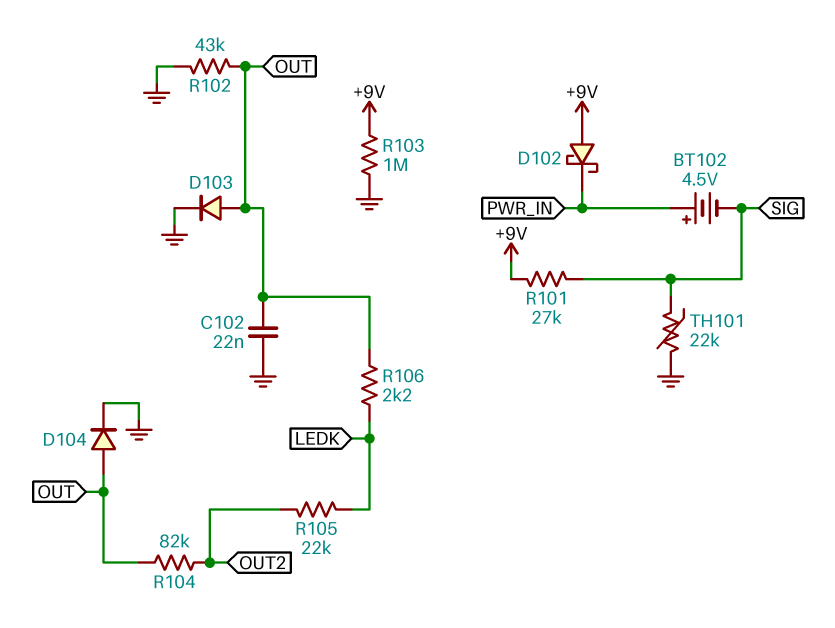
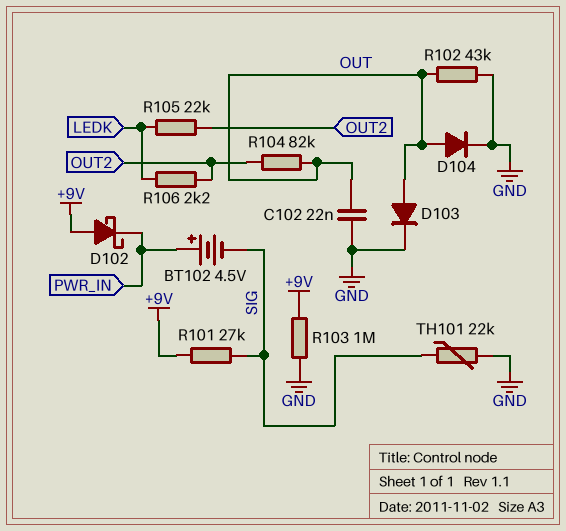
R106: 2.2k (LEDK, OUT) -> 2.2k (LEDK, OUT2)

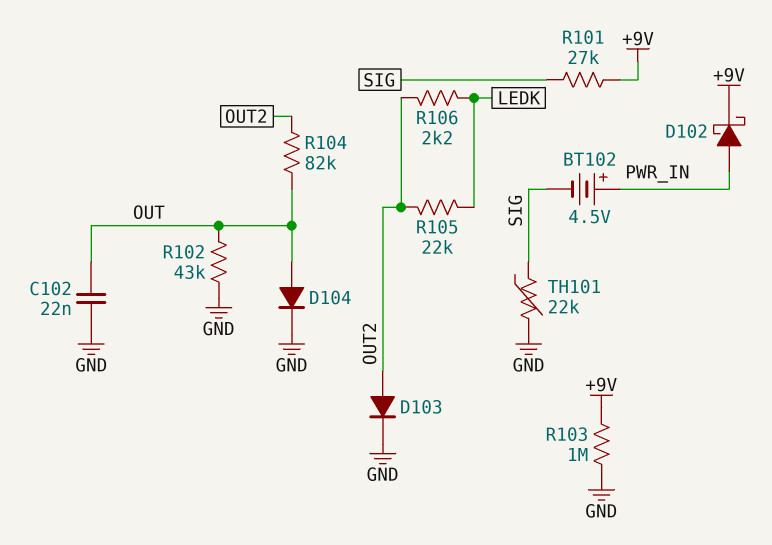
D102: schottky (A +9V, K PWR_IN) -> schottky (A PWR_IN, K +9V)
D103: diode (A OUT, K GND) -> diode (A OUT2, K GND)

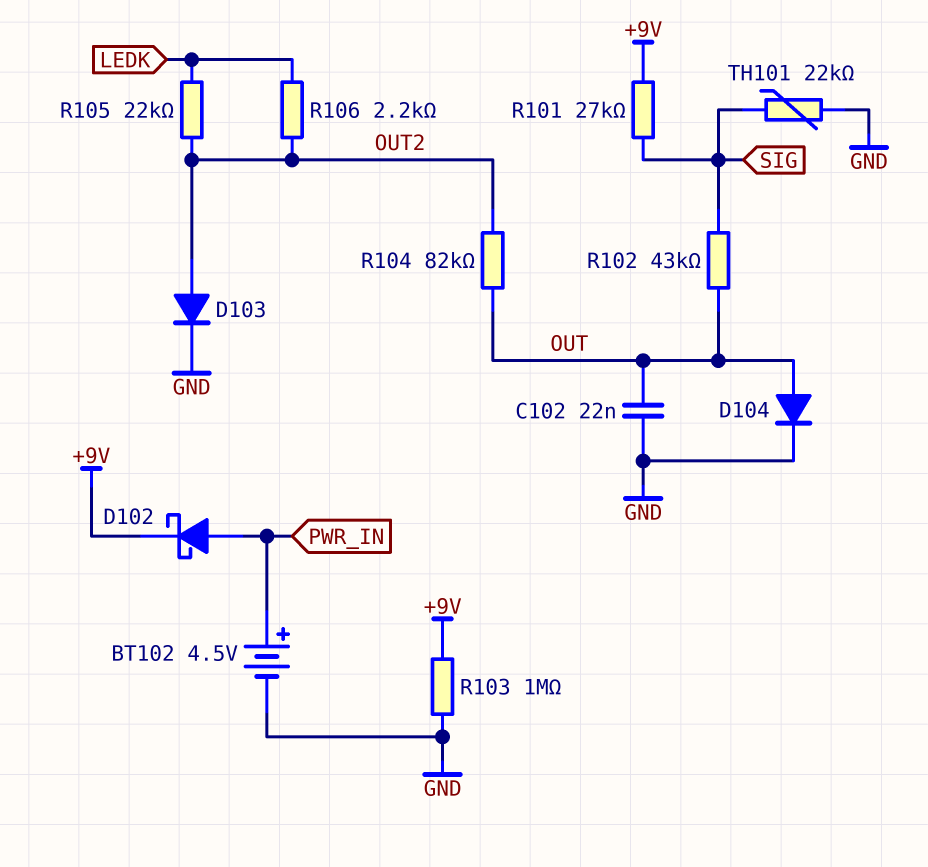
BT102: 4.5V (plus PWR_IN, minus SIG) -> 4.5V (plus PWR_IN, minus GND)
R102: 43k (GND, OUT) -> 43k (OUT, SIG)

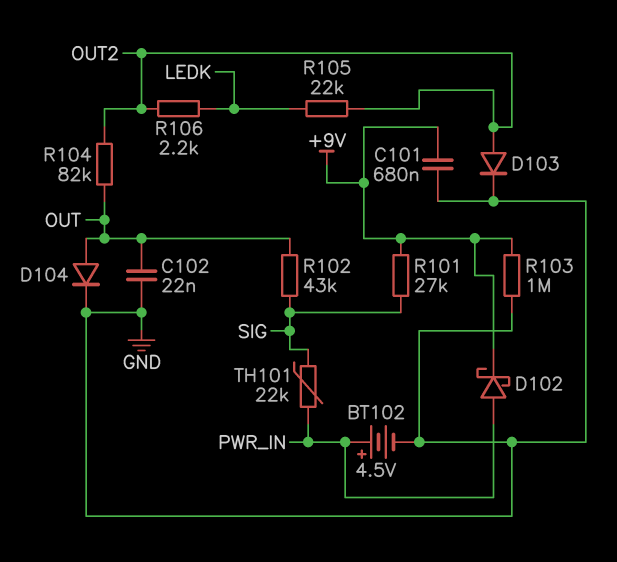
C101: none -> 680nF (+9V, GND)
TH101: 22k (GND, SIG) -> 22k (PWR_IN, SIG)

